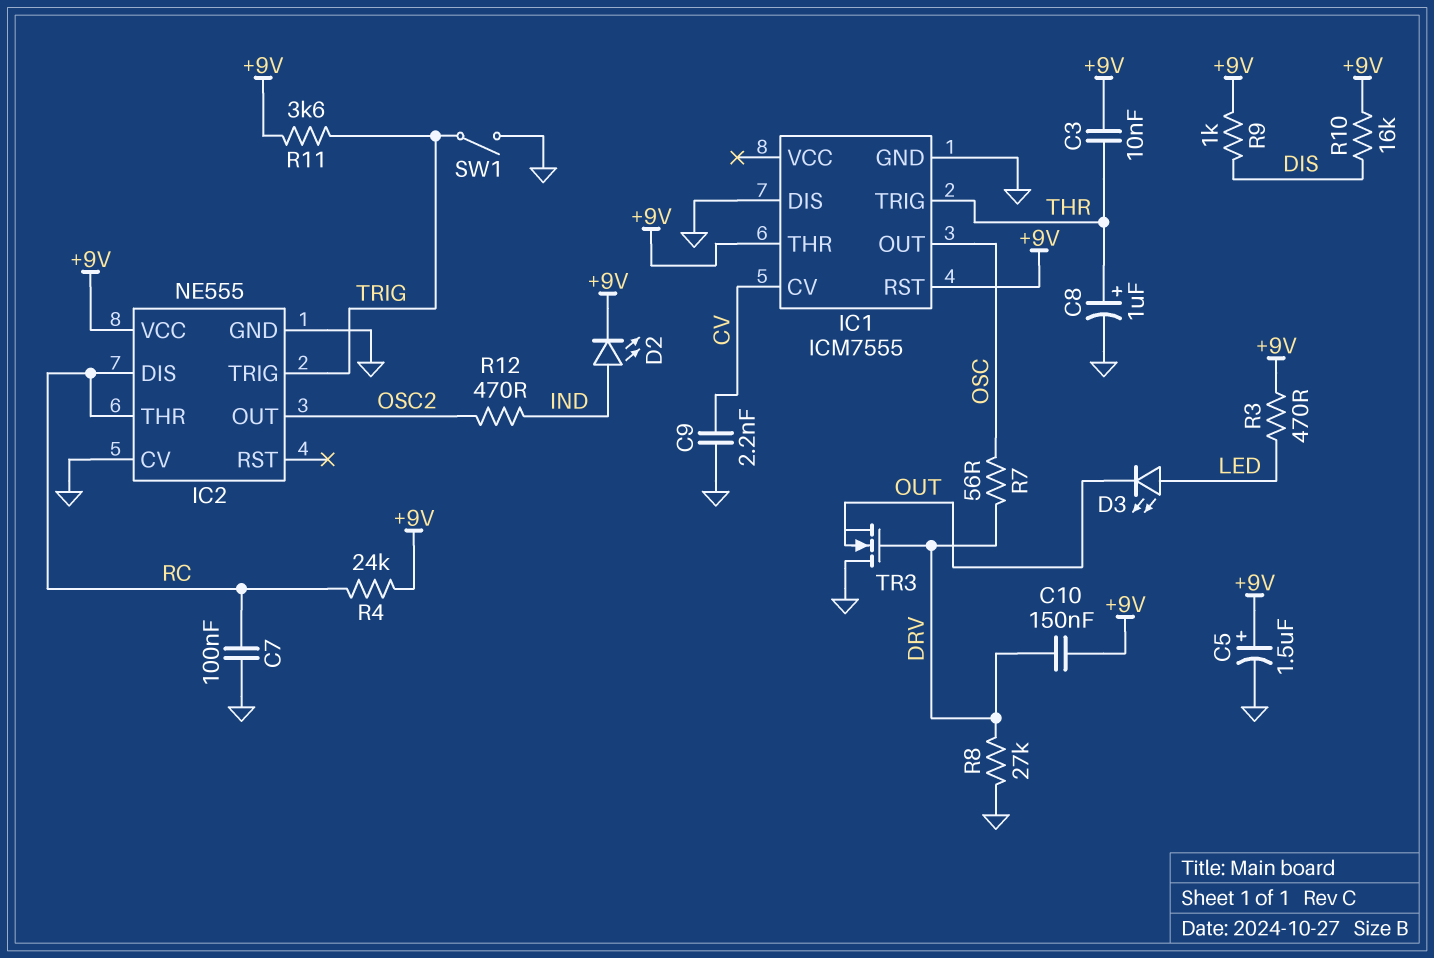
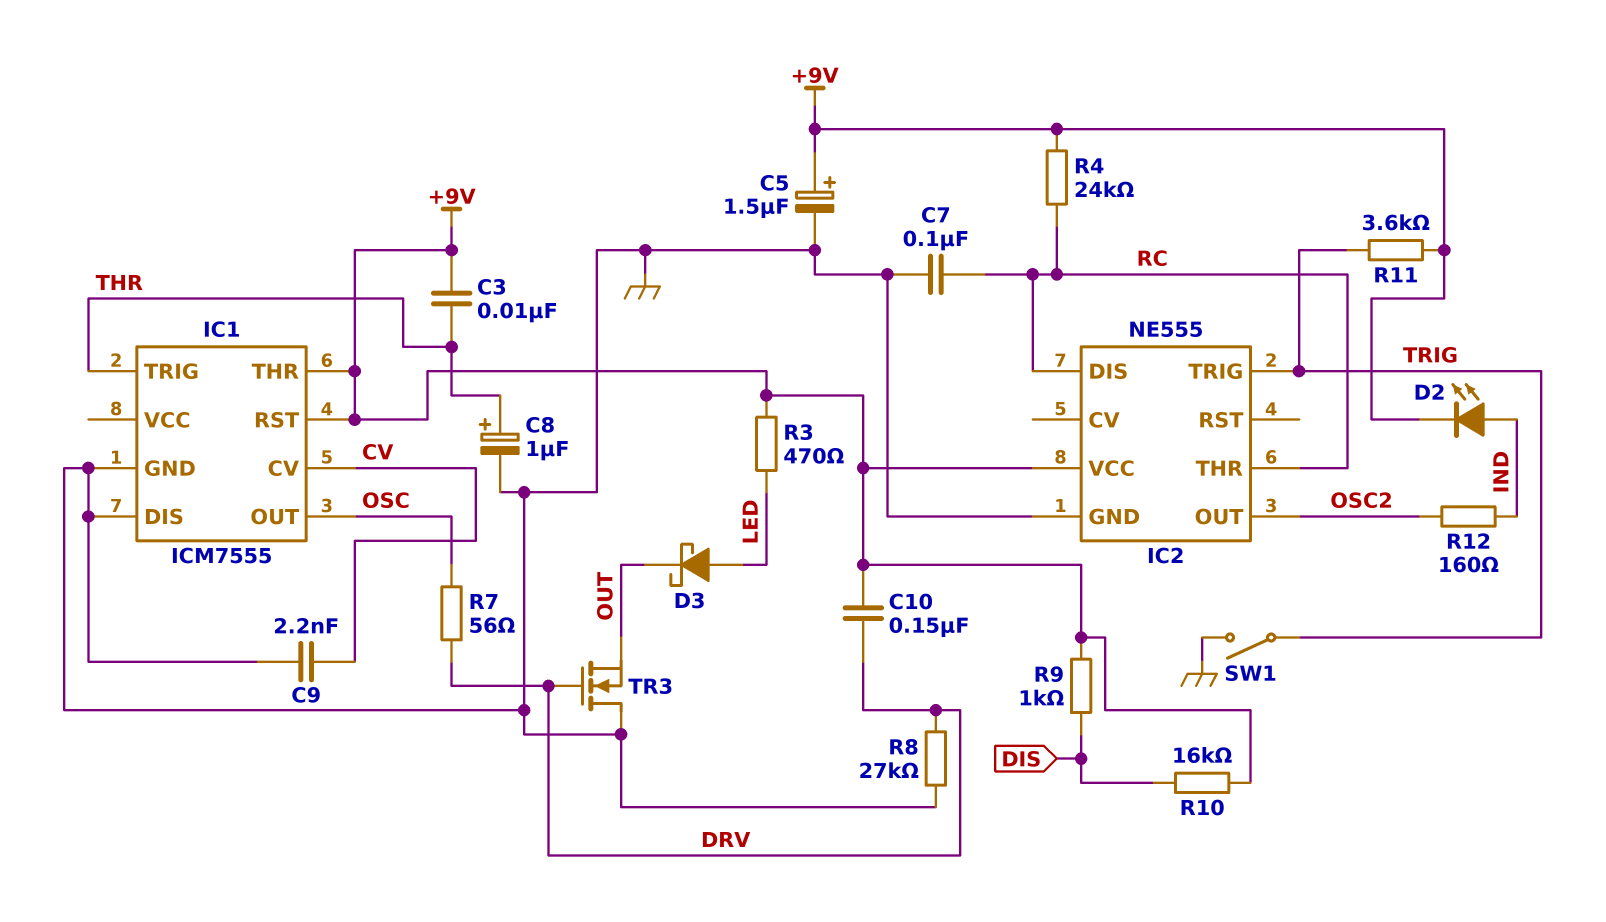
D3: LED (A LED, K OUT) -> schottky (A LED, K OUT)
IC2 pin CV: GND -> none
R12: 470 (IND, OSC2) -> 160 (IND, OSC2)

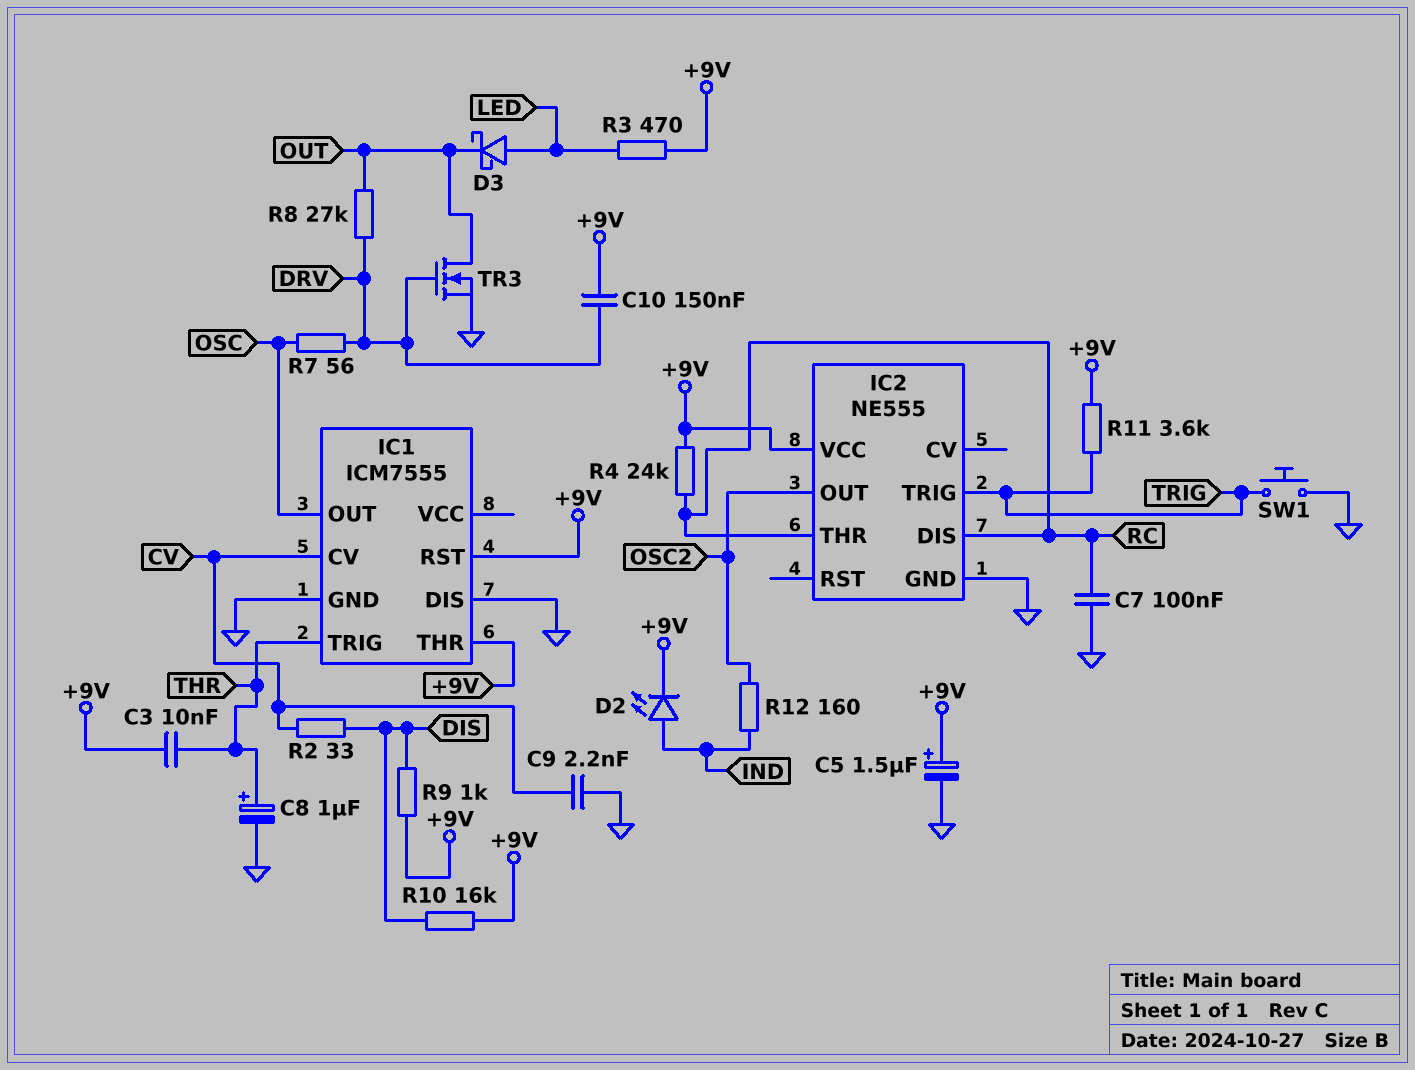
R2: none -> 33 (CV, DIS)
R8: 27k (DRV, GND) -> 27k (DRV, OUT)
SW1: switch (GND, TRIG) -> button (GND, TRIG)
TR3: NMOS (G DRV, D GND, S OUT) -> NMOS (G DRV, D OUT, S GND)

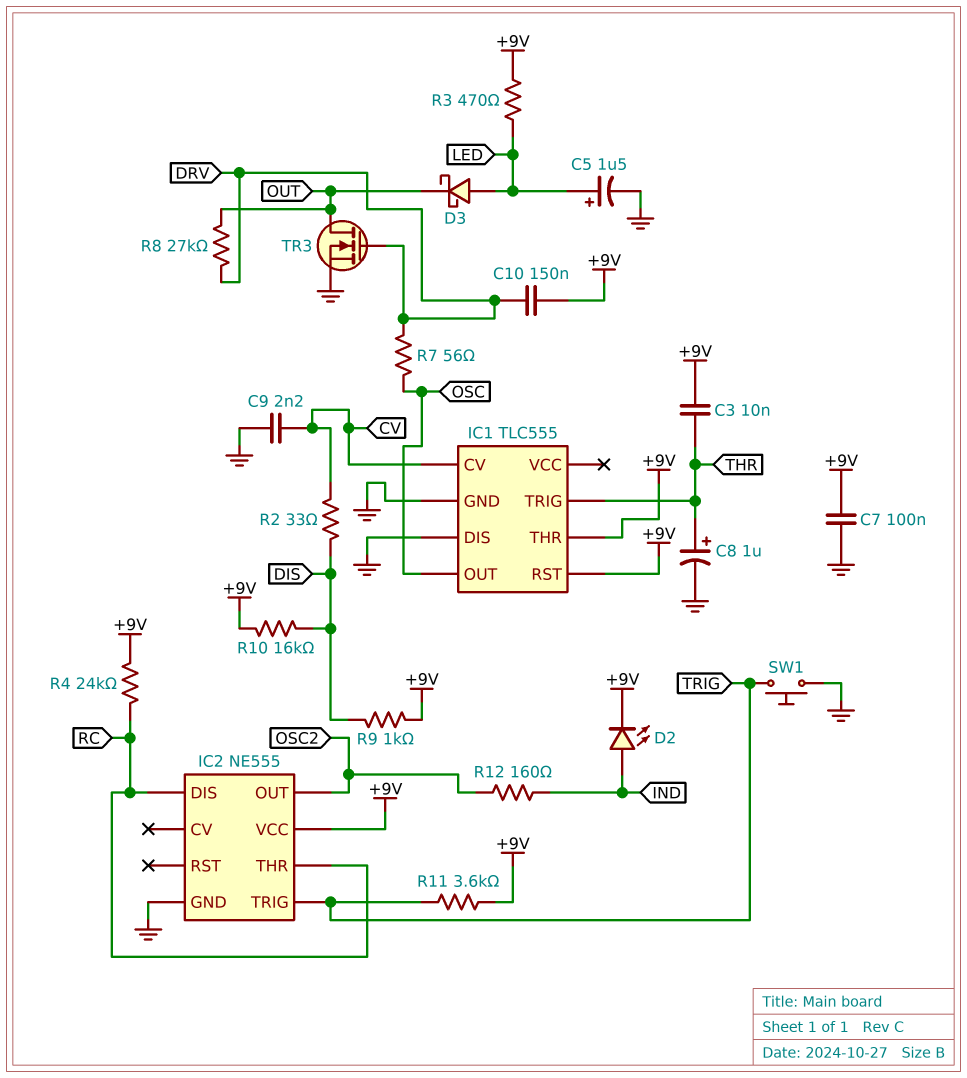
C5: 1.5uF (plus +9V, minus GND) -> 1.5uF (plus LED, minus GND)
C7: 100nF (GND, RC) -> 100nF (+9V, GND)
IC1: ICM7555 -> TLC555

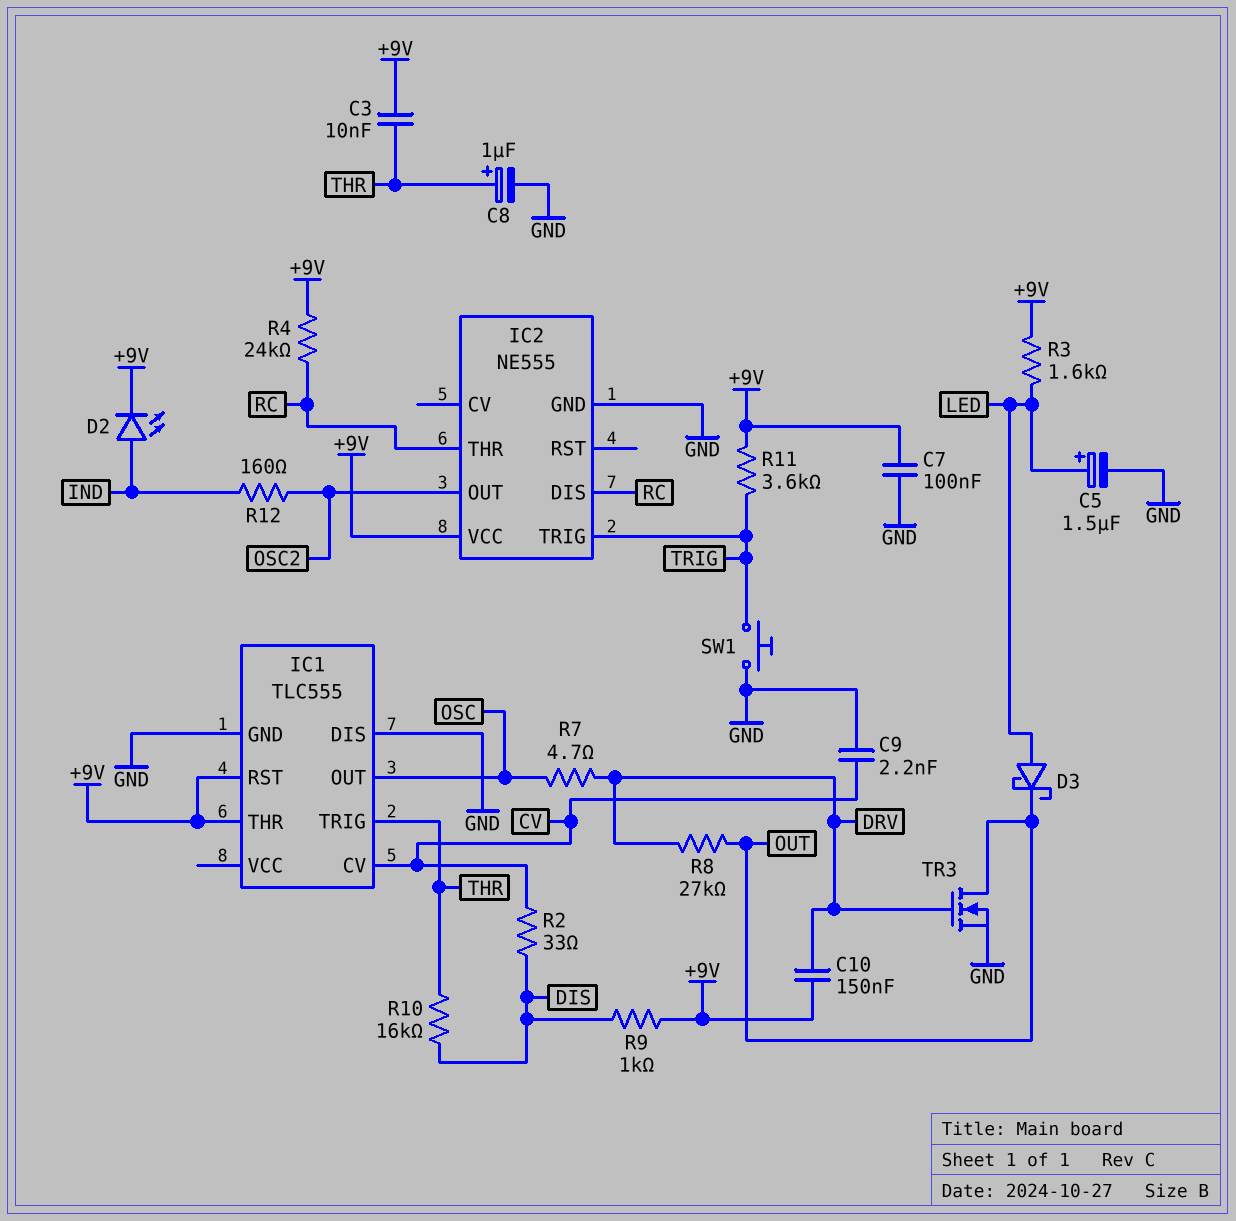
R3: 470 (+9V, LED) -> 1.6k (+9V, LED)
R7: 56 (DRV, OSC) -> 4.7 (DRV, OSC)
R10: 16k (+9V, DIS) -> 16k (DIS, THR)

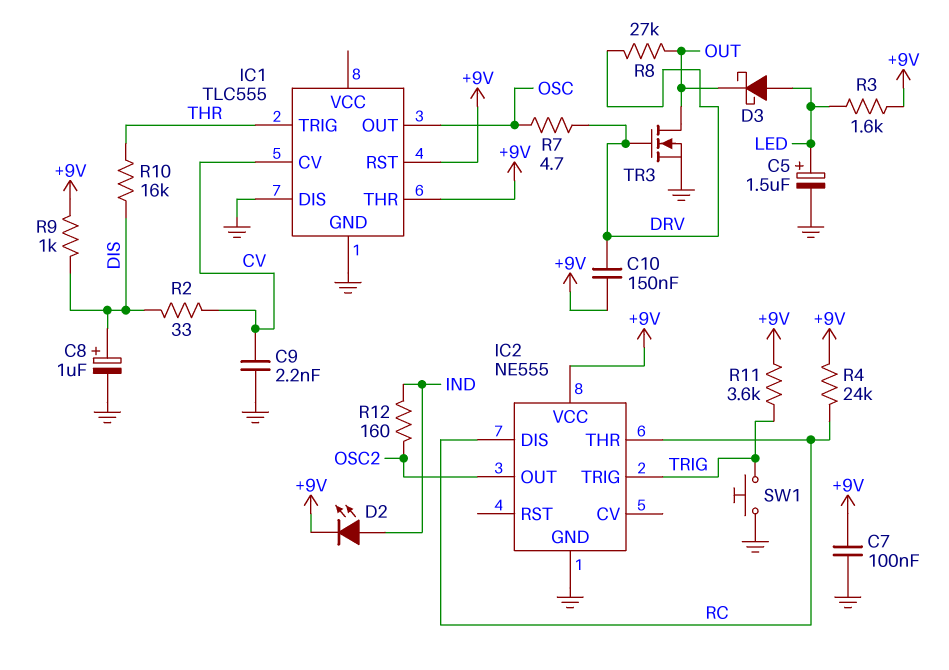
C3: 10nF (+9V, THR) -> none
C8: 1uF (plus THR, minus GND) -> 1uF (plus DIS, minus GND)

